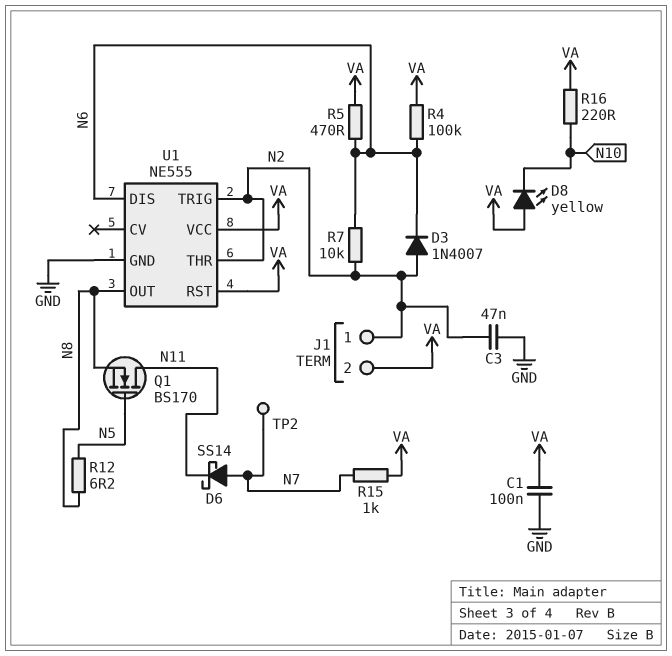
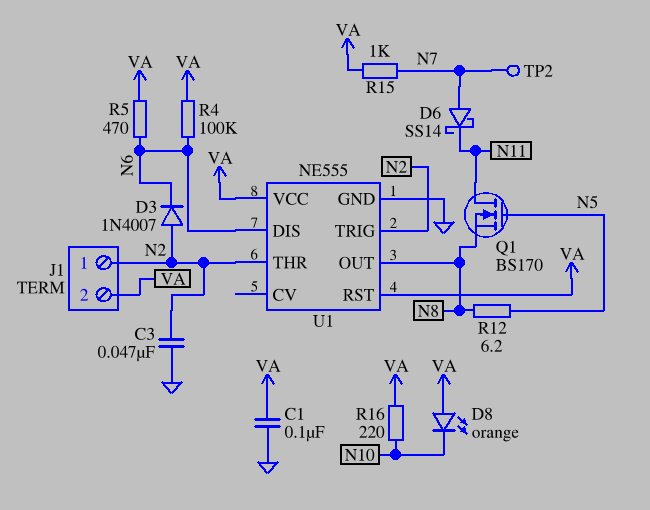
D8: LED yellow (A VA, K N10) -> LED orange (A VA, K N10)
R7: 10k (N2, N6) -> none

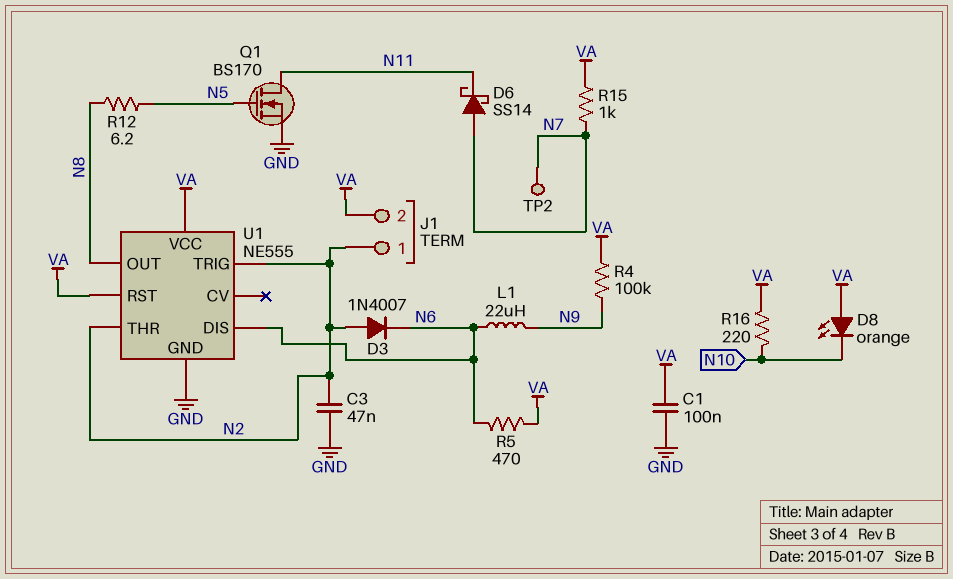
L1: none -> 22uH (N6, N9)
Q1: NMOS BS170 (G N5, D N11, S N8) -> NMOS BS170 (G N5, D N11, S GND)
R4: 100k (N6, VA) -> 100k (N9, VA)

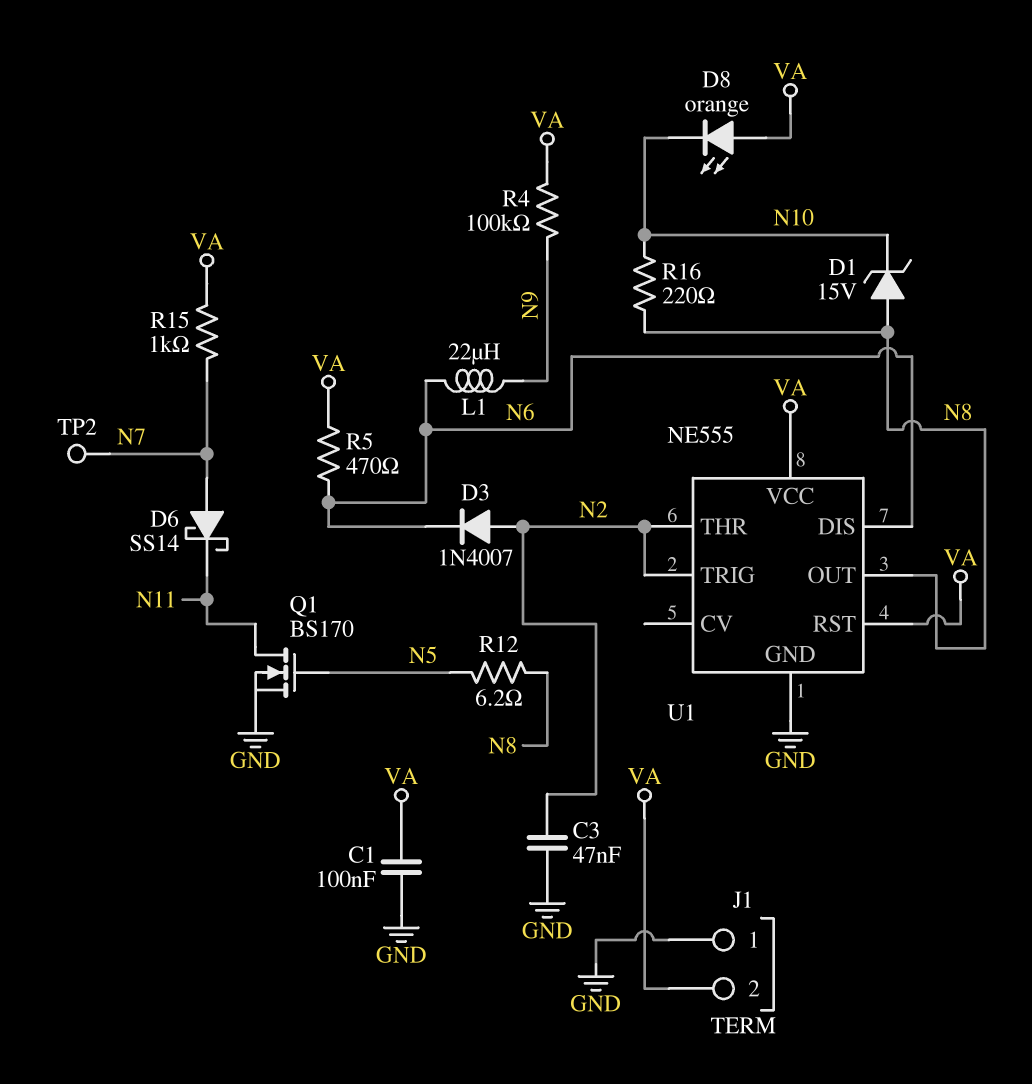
D1: none -> zener 15V (A N8, K N10)
J1 pin 1: N2 -> GND
R16: 220 (N10, VA) -> 220 (N8, N10)

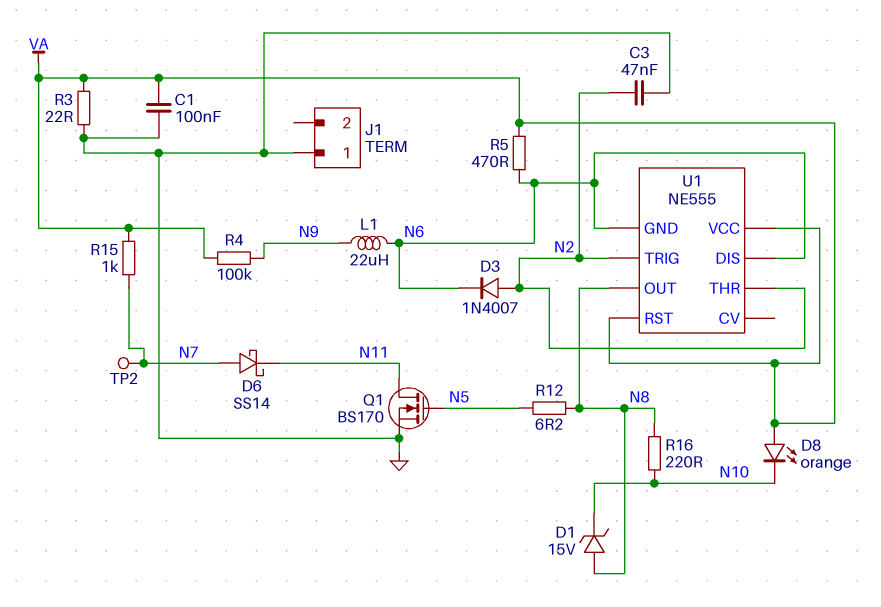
J1 pin 2: VA -> none
R3: none -> 22 (GND, VA)
U1 pin GND: GND -> N6

